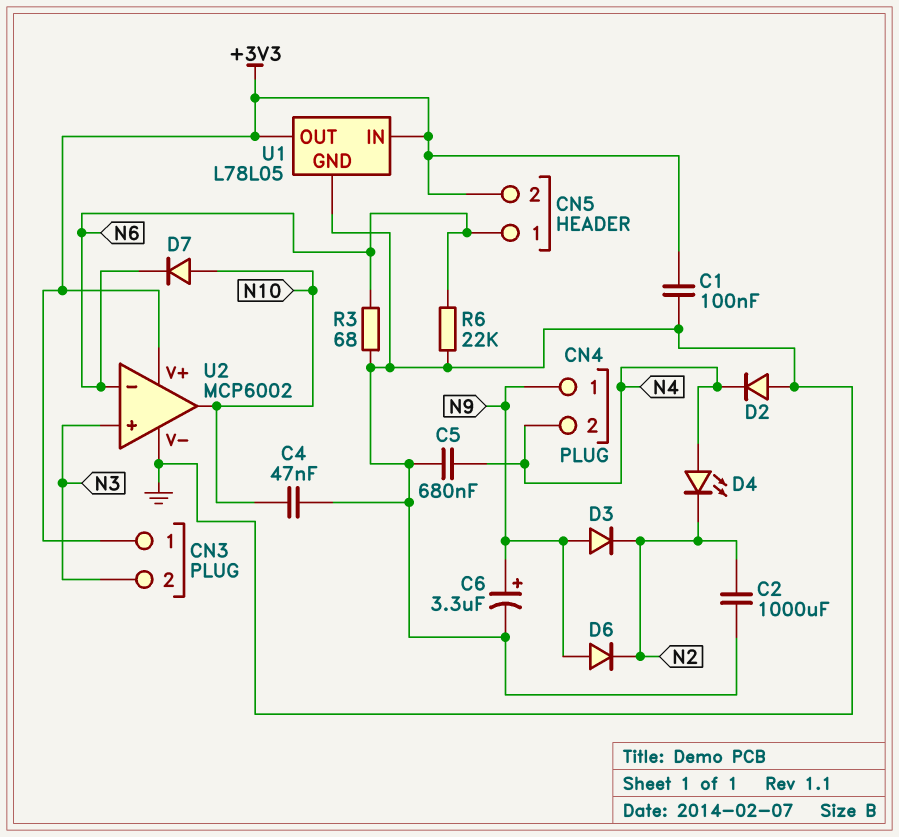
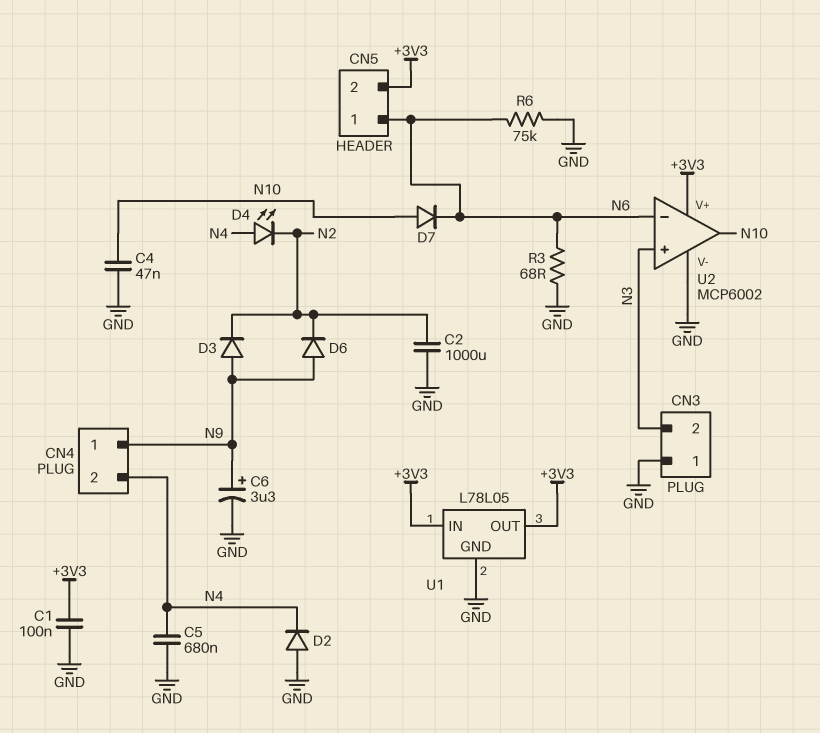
CN3 pin 1: +3V3 -> GND
R6: 22k (GND, N6) -> 75k (GND, N6)

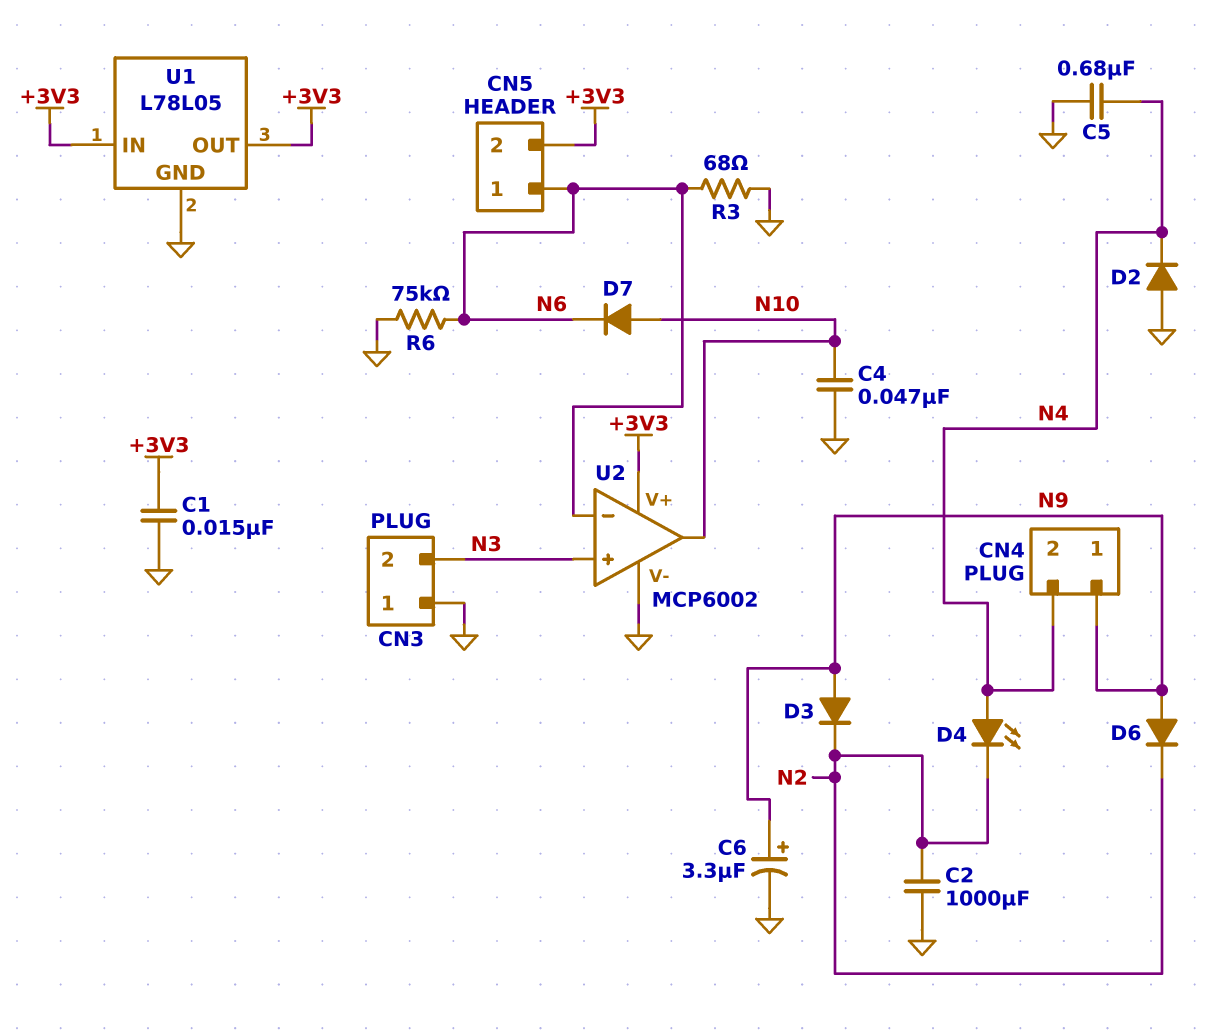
C1: 100nF (+3V3, GND) -> 15nF (+3V3, GND)

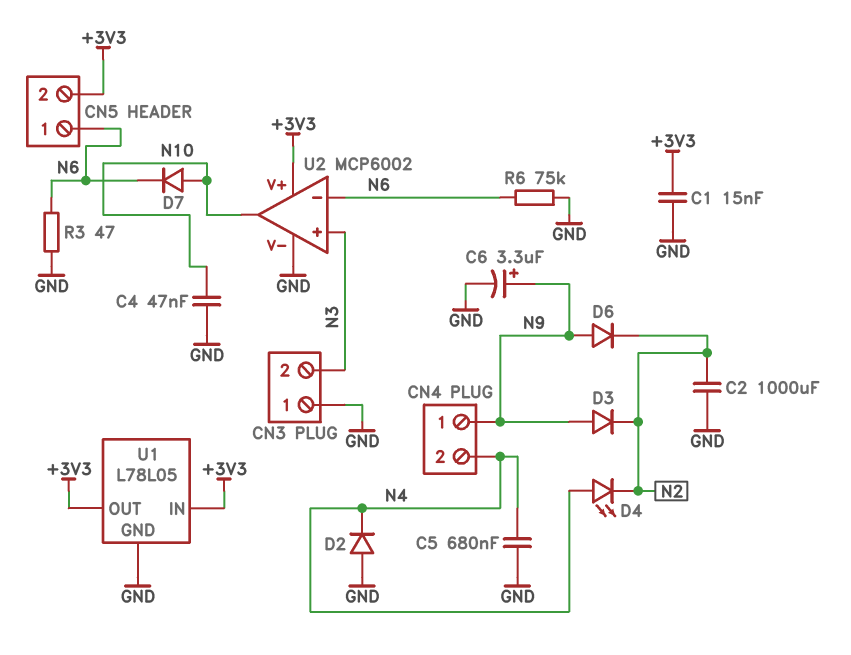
R3: 68 (GND, N6) -> 47 (GND, N6)

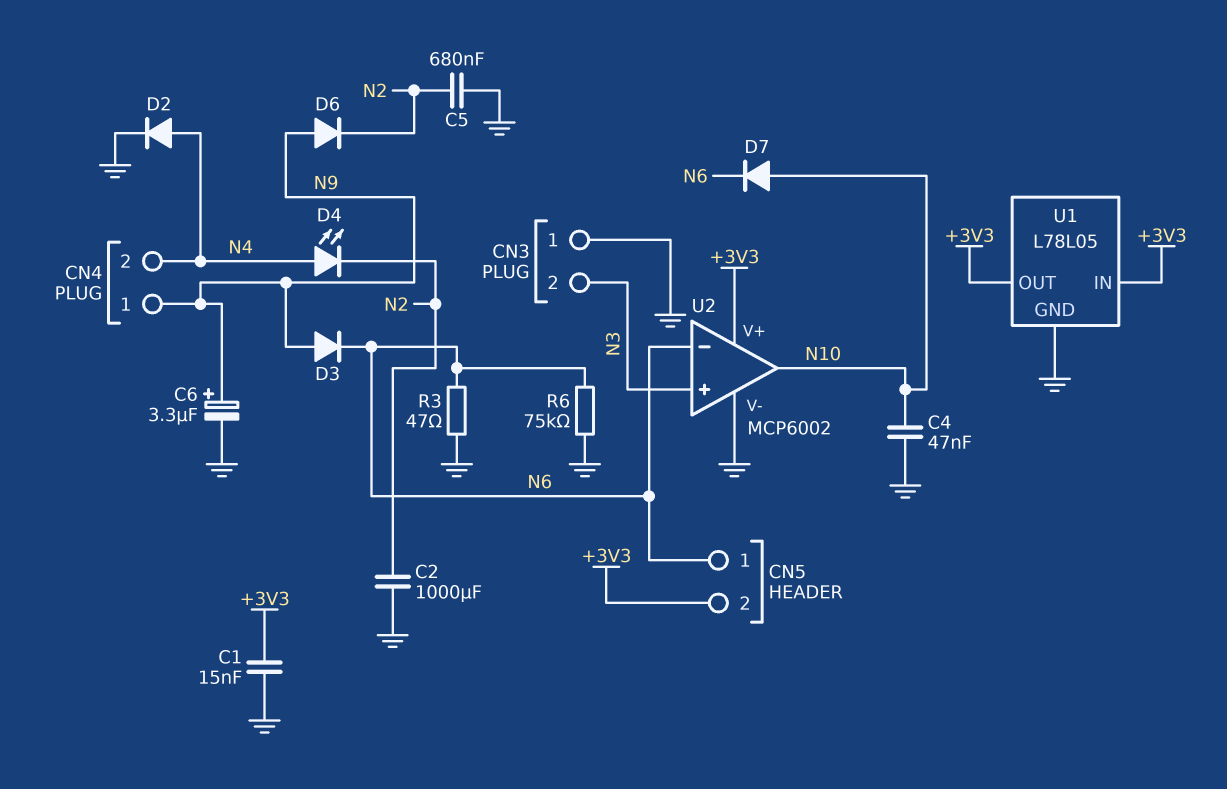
C5: 680nF (GND, N4) -> 680nF (GND, N2)
D2: diode (A GND, K N4) -> diode (A N4, K GND)
D3: diode (A N9, K N2) -> diode (A N9, K N6)

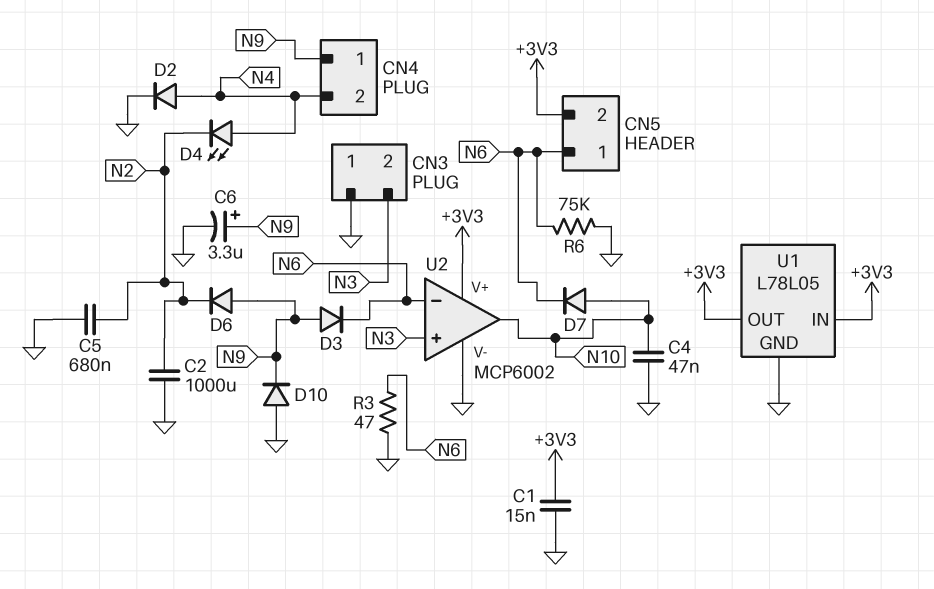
D10: none -> diode (A GND, K N9)

